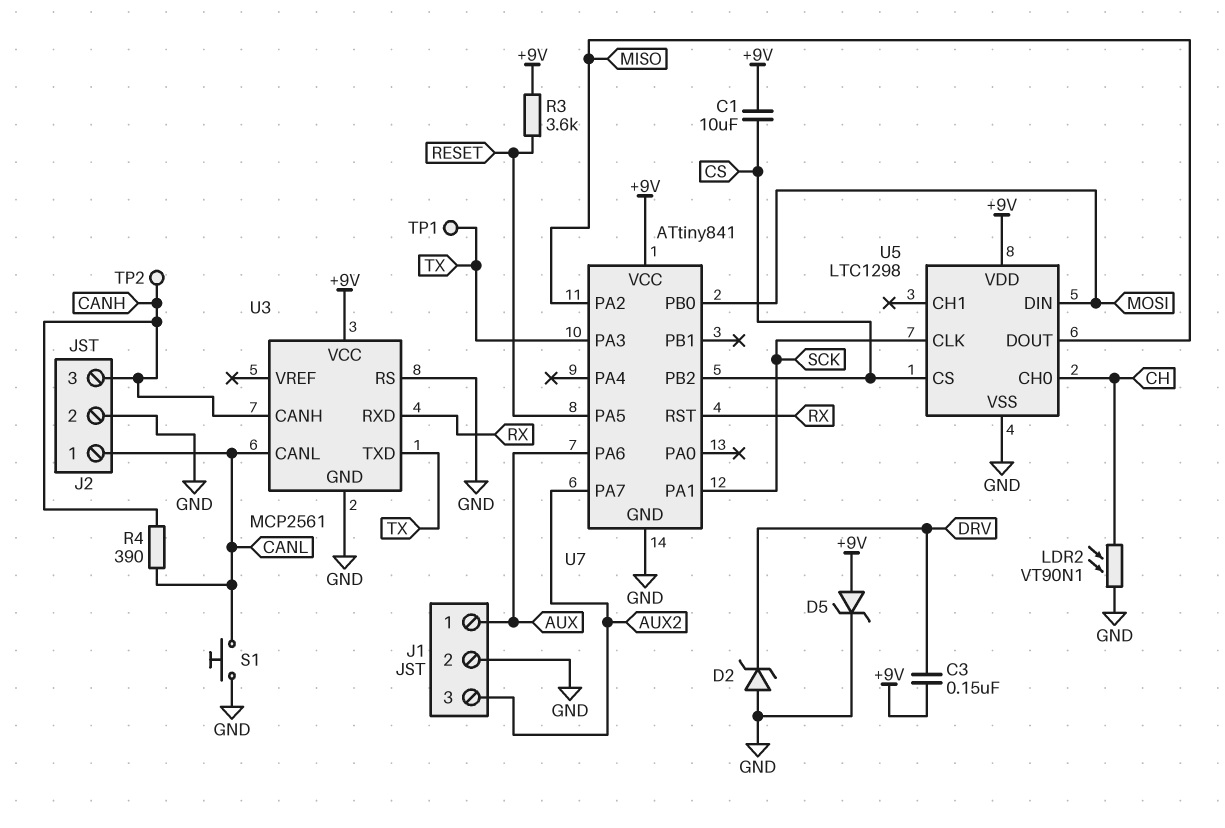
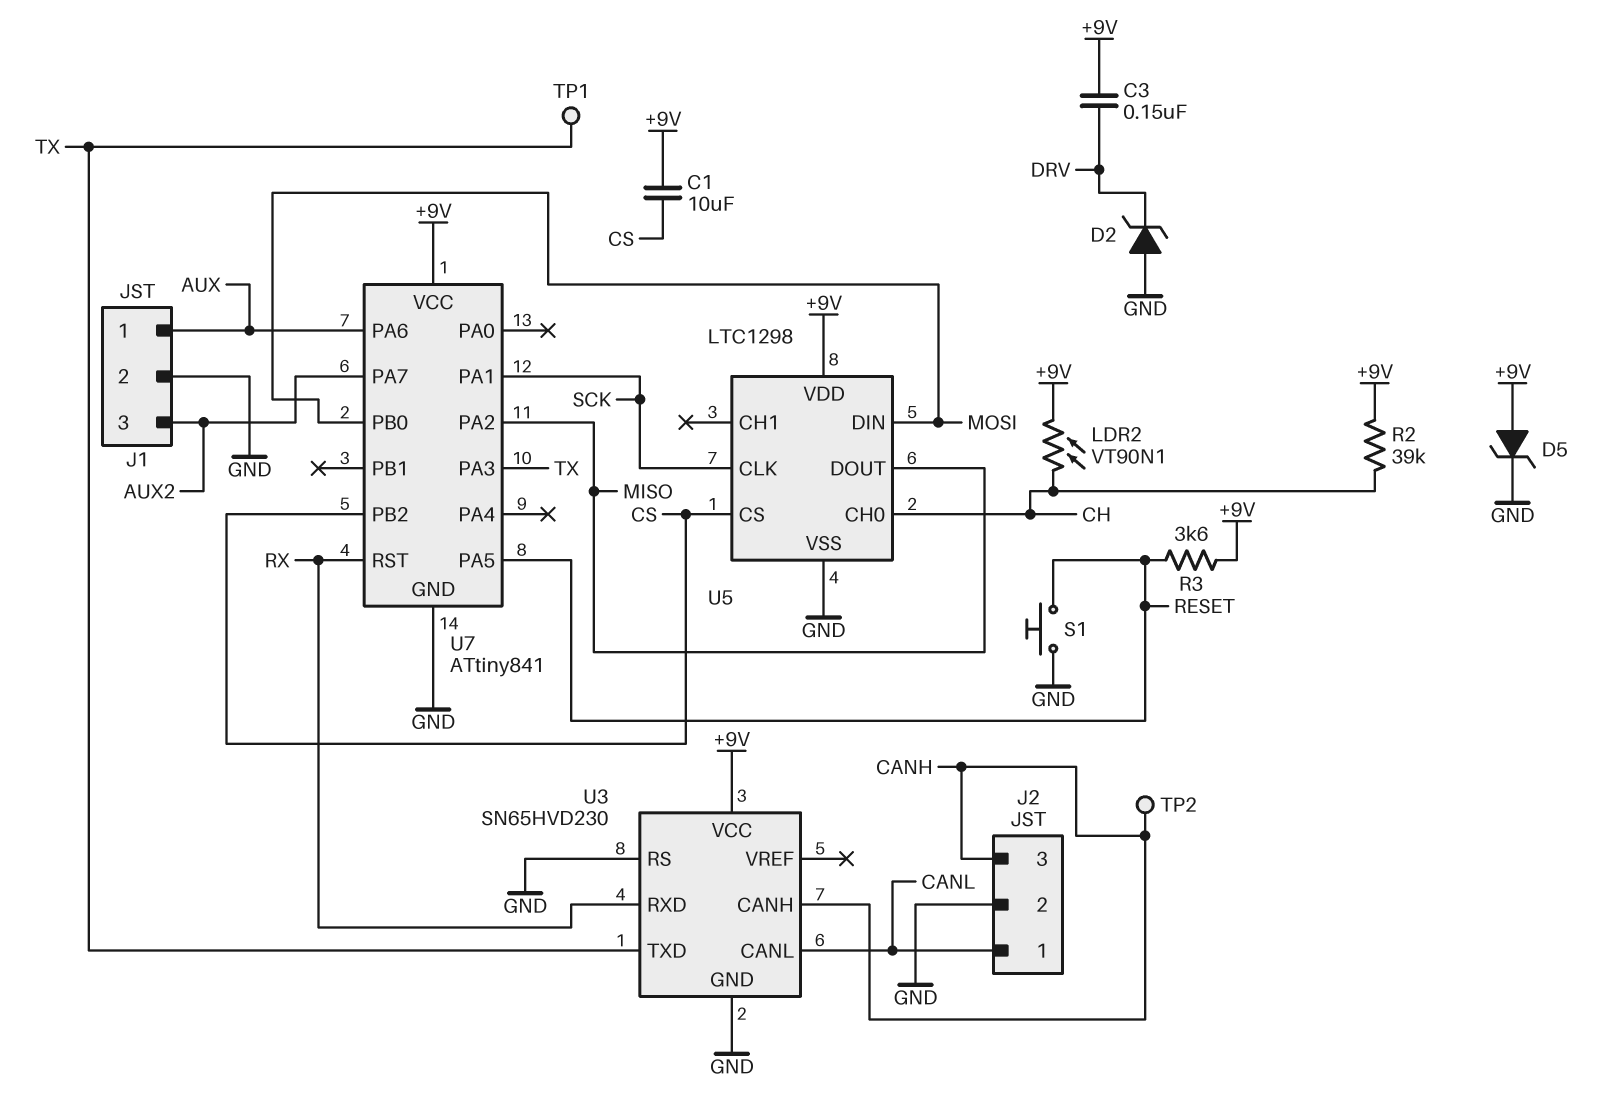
LDR2: VT90N1 (CH, GND) -> VT90N1 (+9V, CH)
R2: none -> 39k (+9V, CH)
R4: 390 (CANH, CANL) -> none
S1: button (CANL, GND) -> button (GND, RESET)
U3: MCP2561 -> SN65HVD230

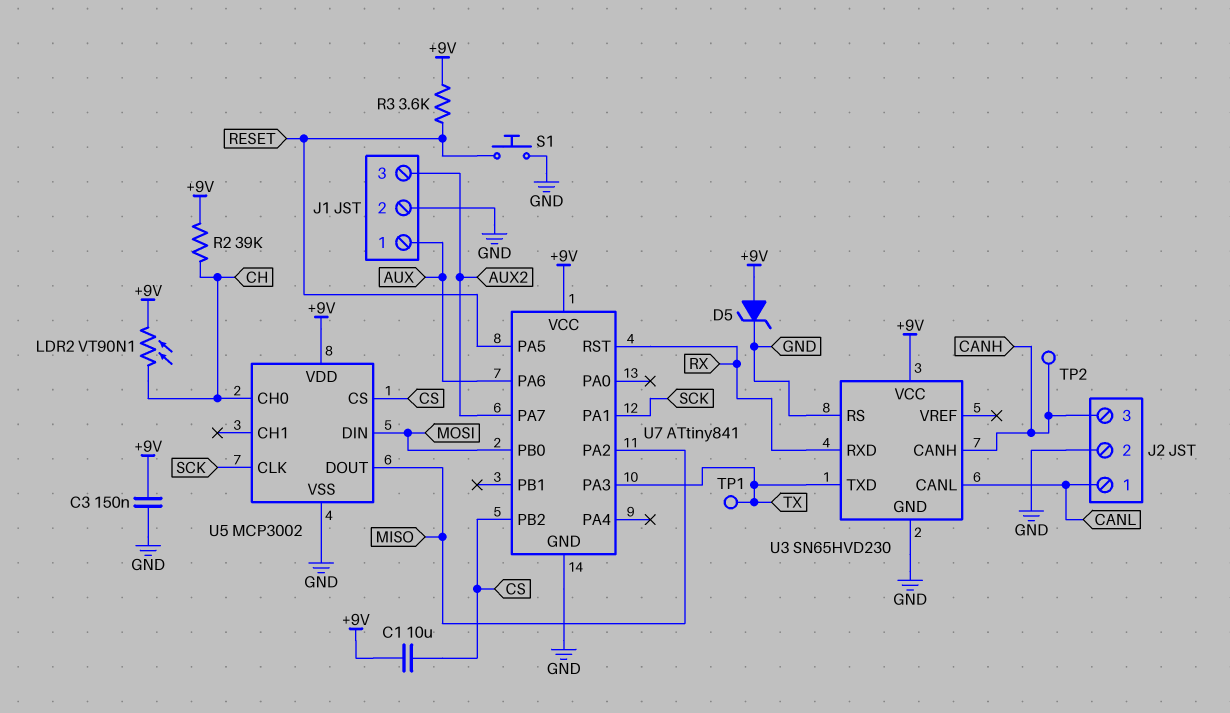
C3: 150nF (+9V, DRV) -> 150nF (+9V, GND)
D2: zener (A GND, K DRV) -> none
U5: LTC1298 -> MCP3002

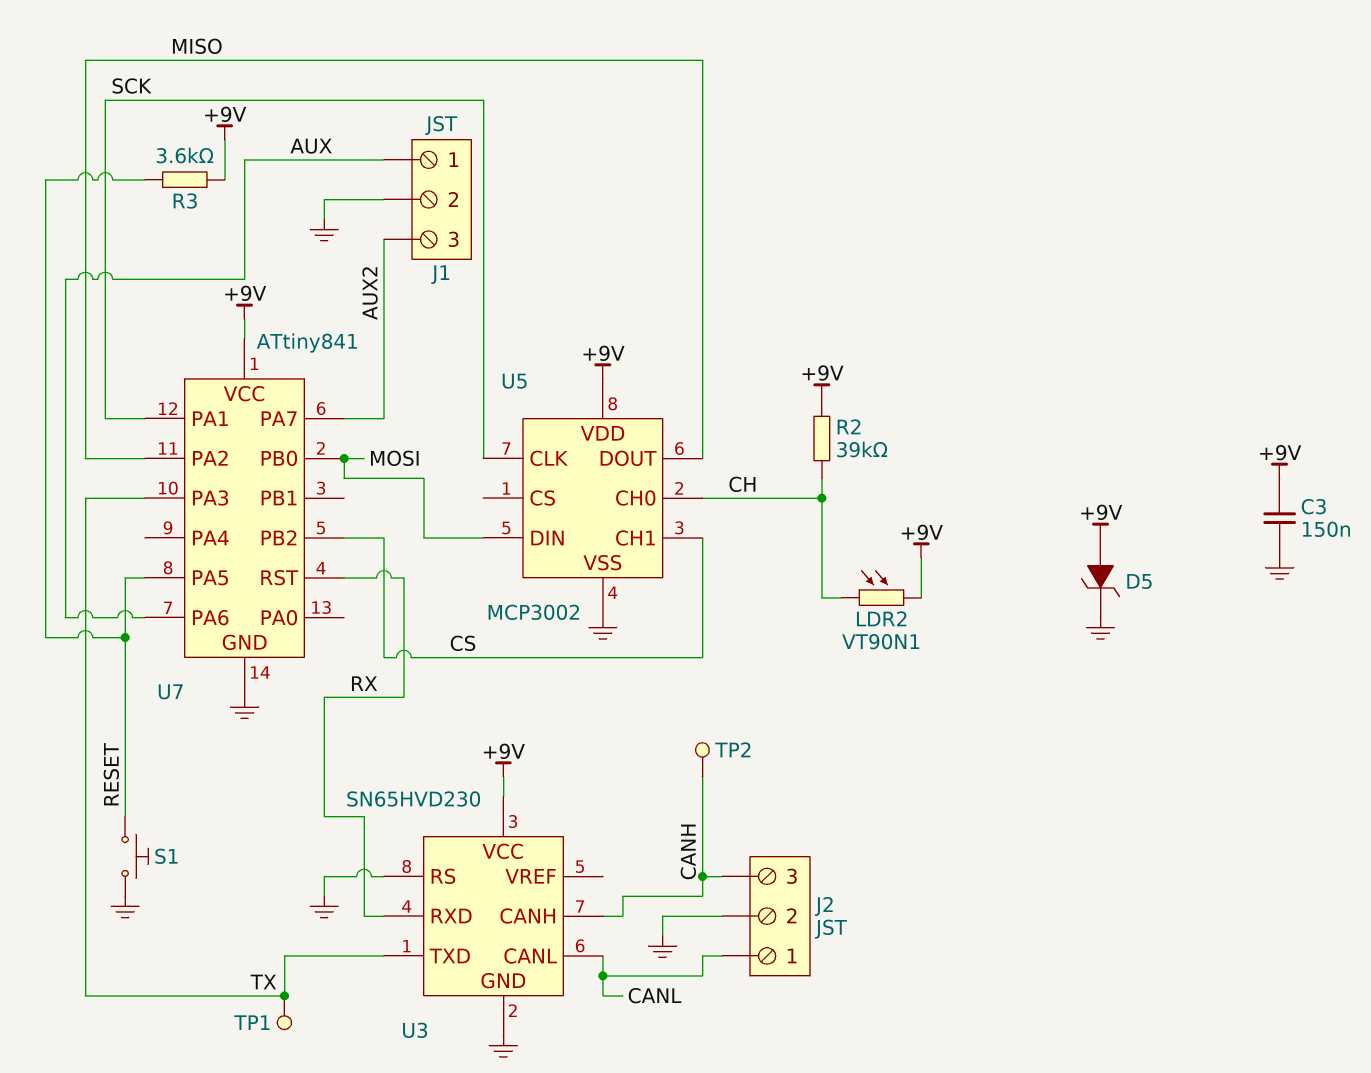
C1: 10uF (+9V, CS) -> none
U5 pin CH1: none -> CS
U5 pin CS: CS -> none

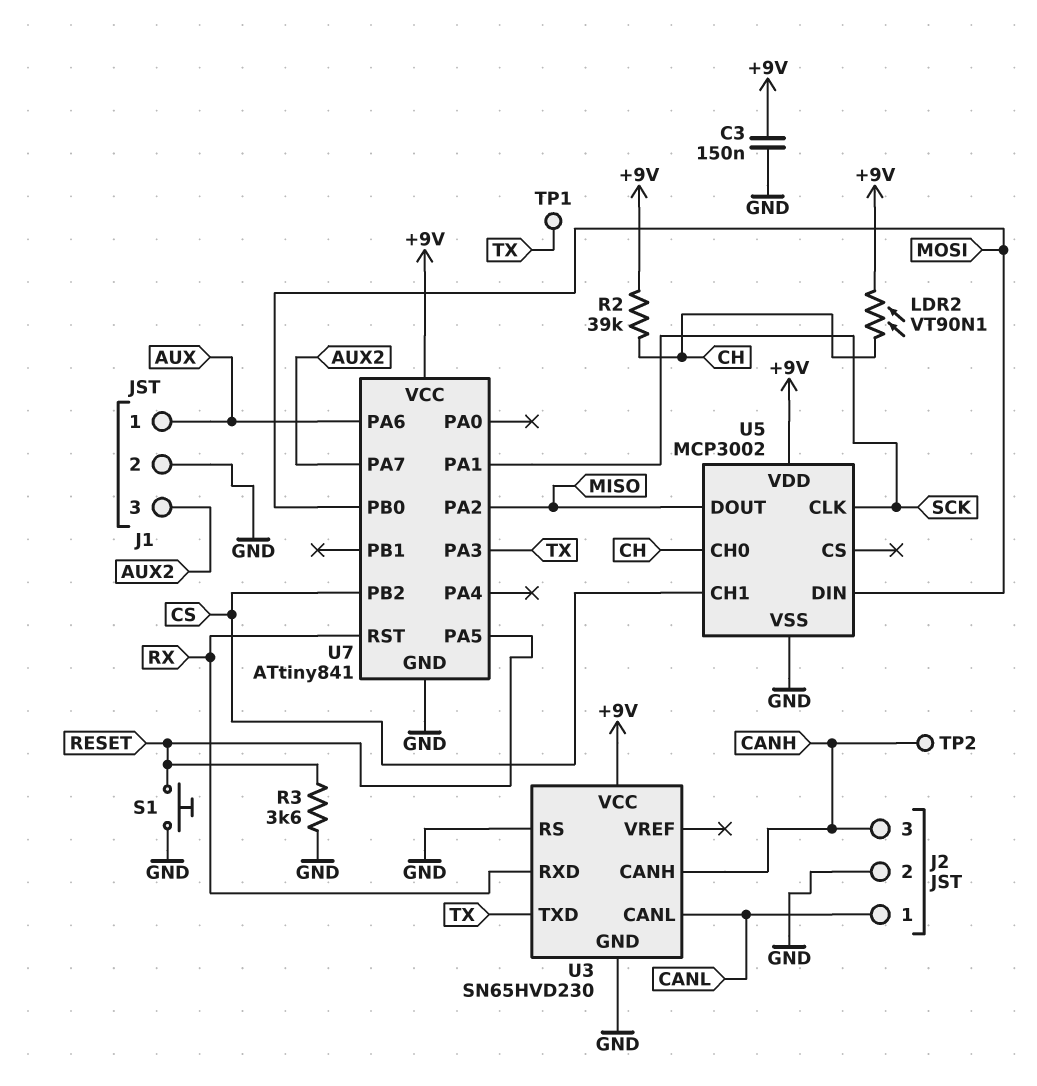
D5: zener (A +9V, K GND) -> none
R3: 3.6k (+9V, RESET) -> 3.6k (GND, RESET)

